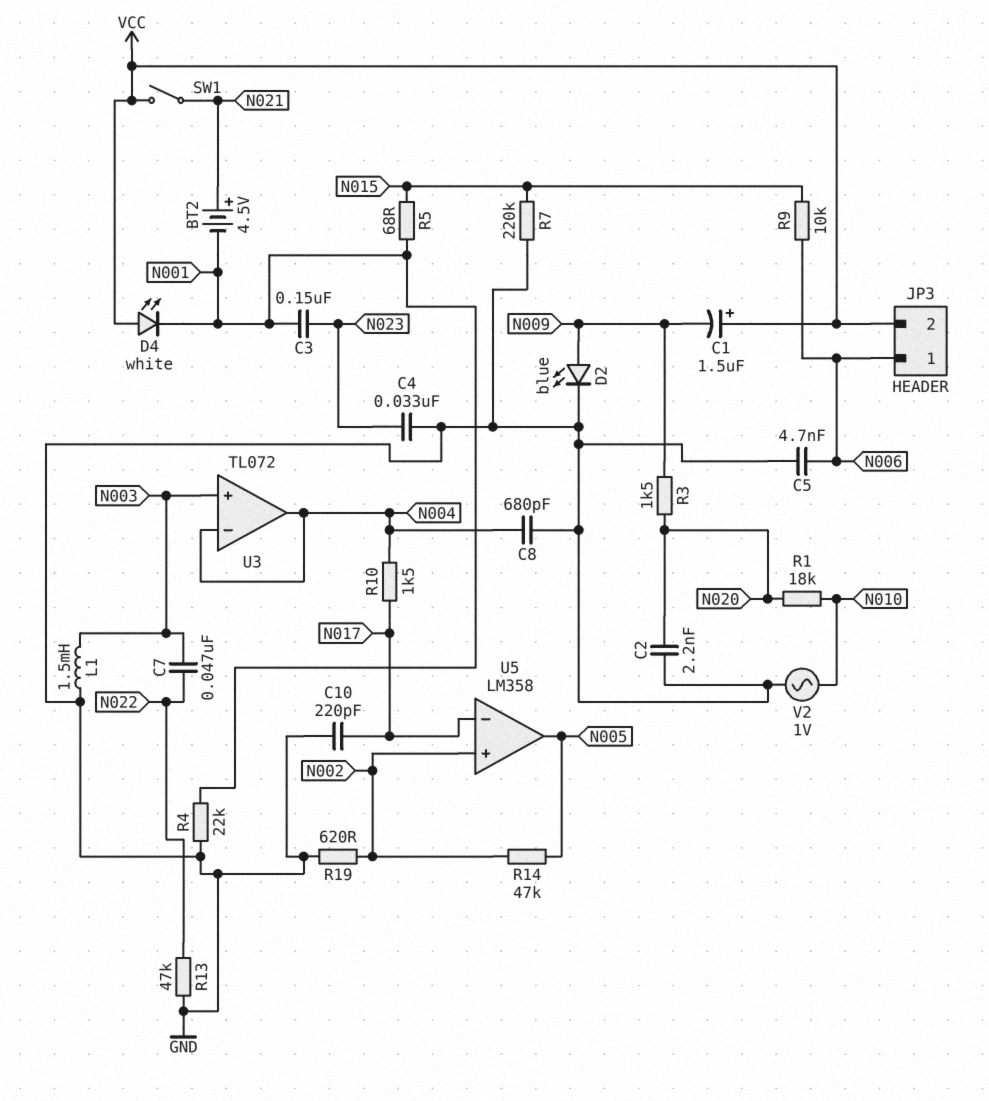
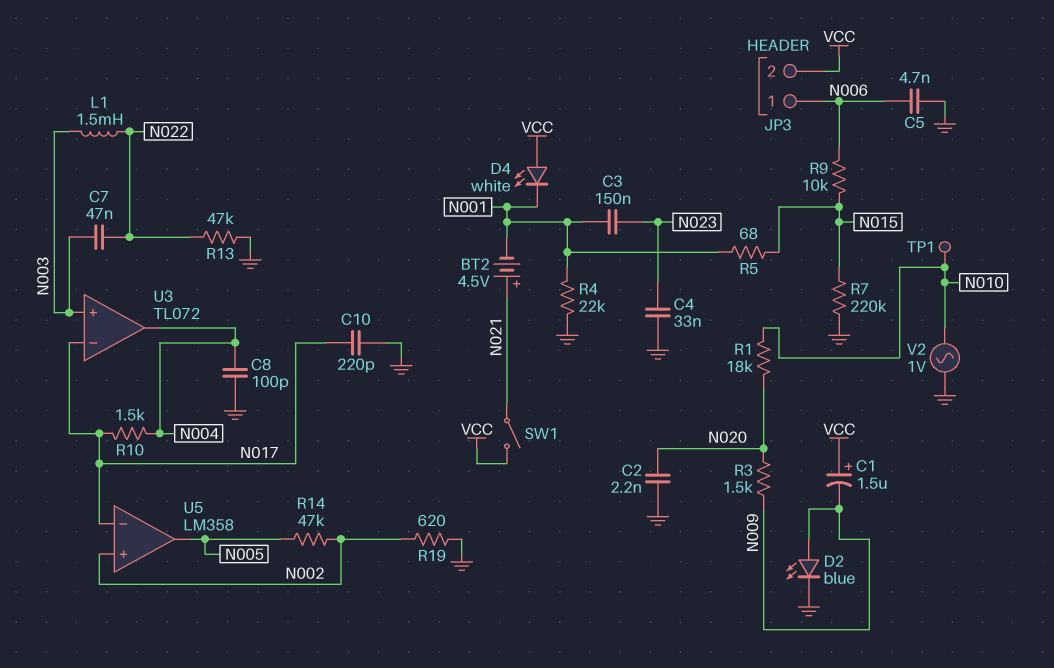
C8: 680pF (GND, N004) -> 100pF (GND, N004)
L1: 1.5mH (GND, N003) -> 1.5mH (N003, N022)
TP1: none -> test point (N010)
U3 pin in-: N004 -> N017

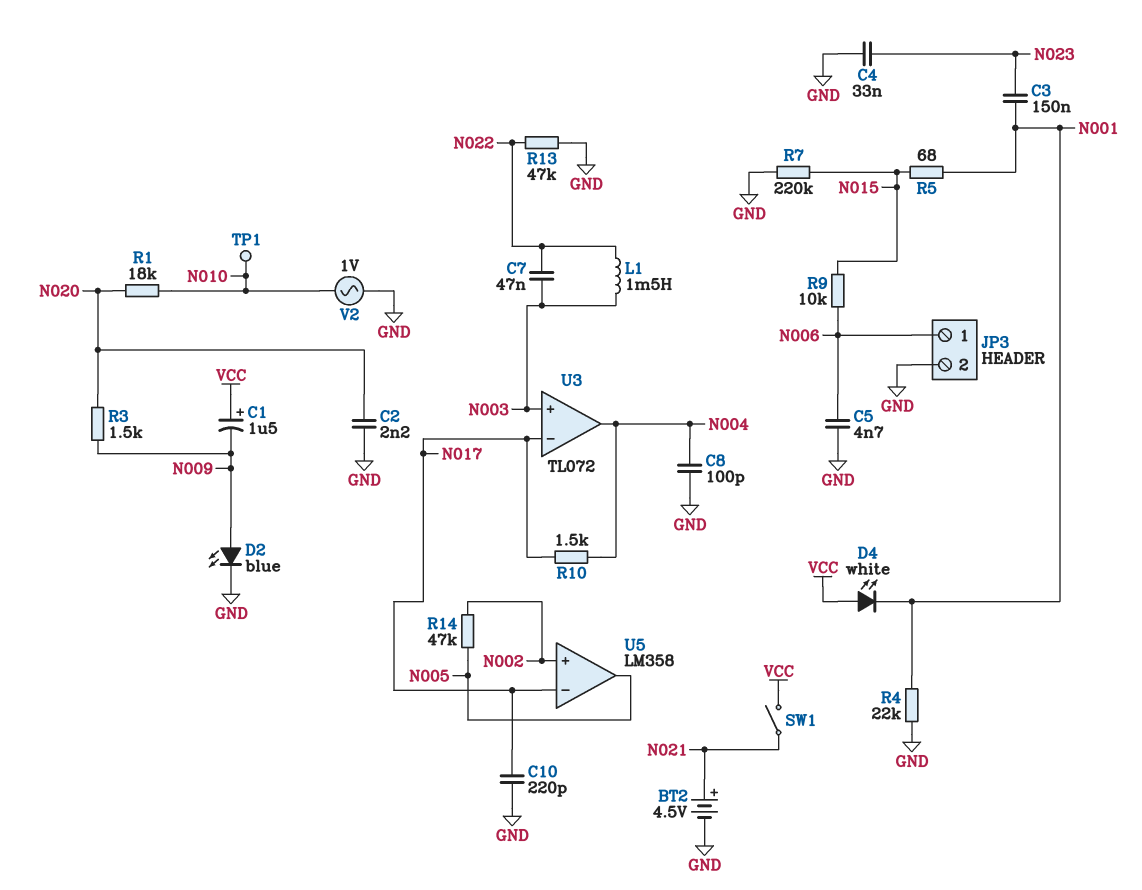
BT2: 4.5V (plus N021, minus N001) -> 4.5V (plus N021, minus GND)
JP3 pin 2: VCC -> GND
R19: 620 (GND, N002) -> none

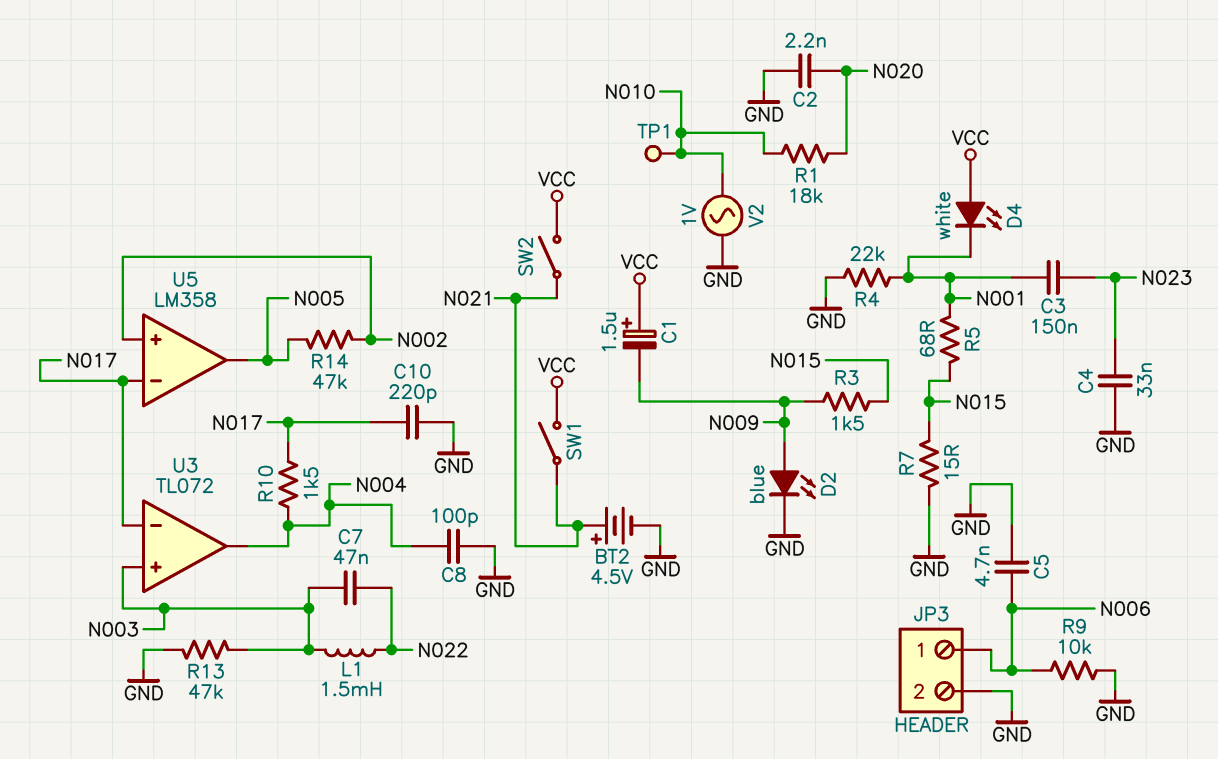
R3: 1.5k (N009, N020) -> 1.5k (N009, N015)
R7: 220k (GND, N015) -> 15 (GND, N015)
R9: 10k (N006, N015) -> 10k (GND, N006)
R13: 47k (GND, N022) -> 47k (GND, N003)
SW2: none -> switch (N021, VCC)

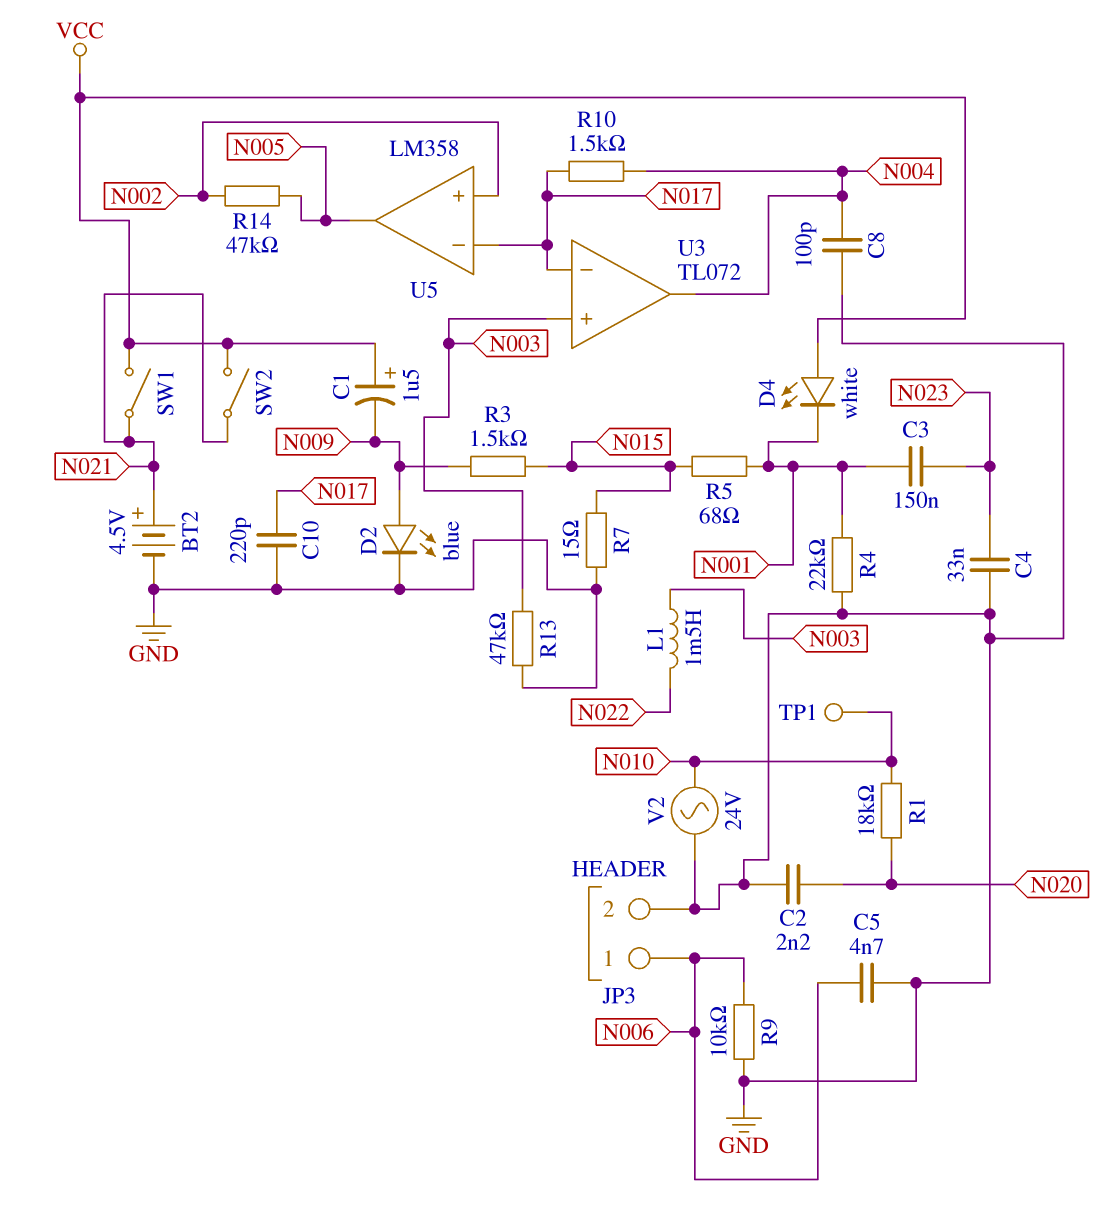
C7: 47nF (N003, N022) -> none
V2: AC 1V (GND, N010) -> AC 24V (GND, N010)

